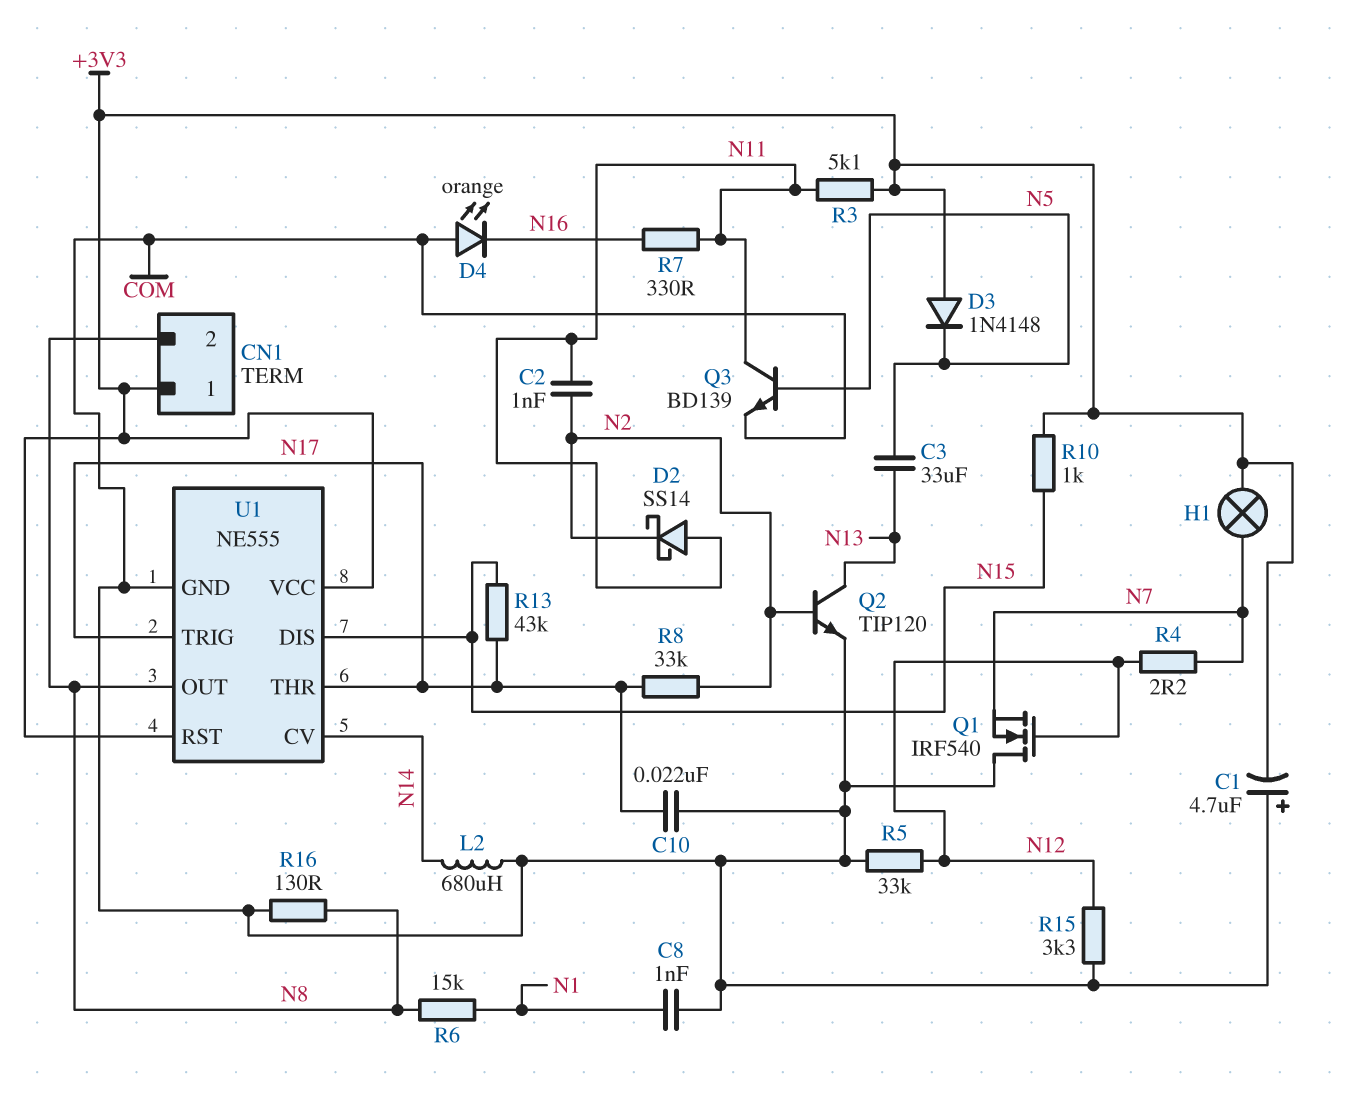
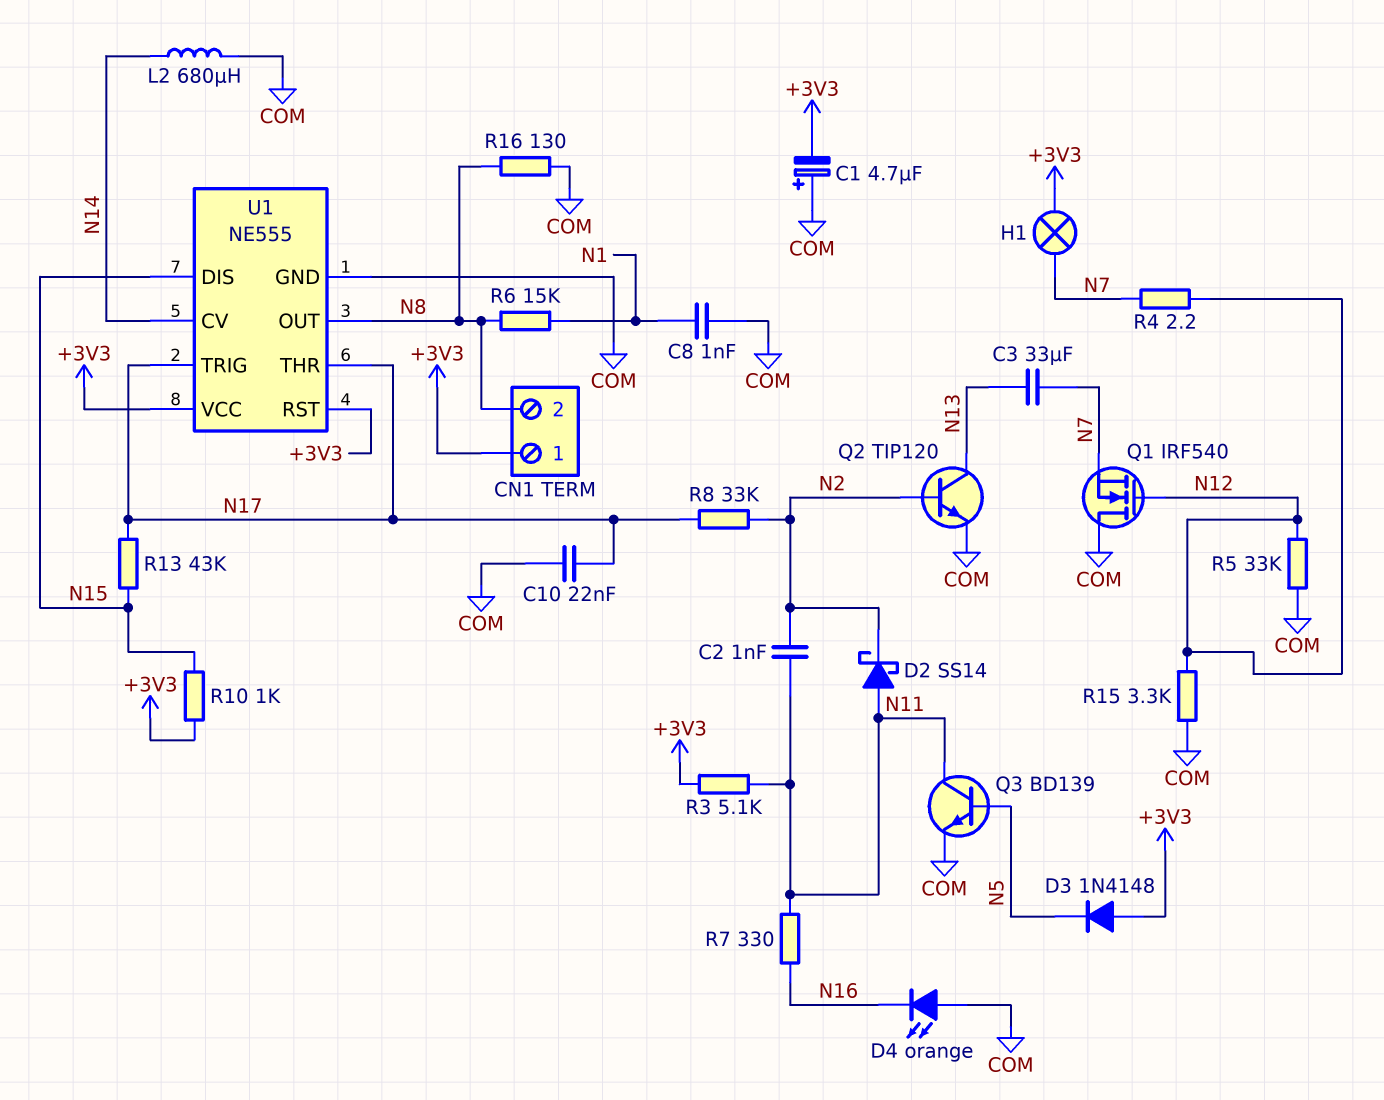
C3: 33uF (N5, N13) -> 33uF (N7, N13)

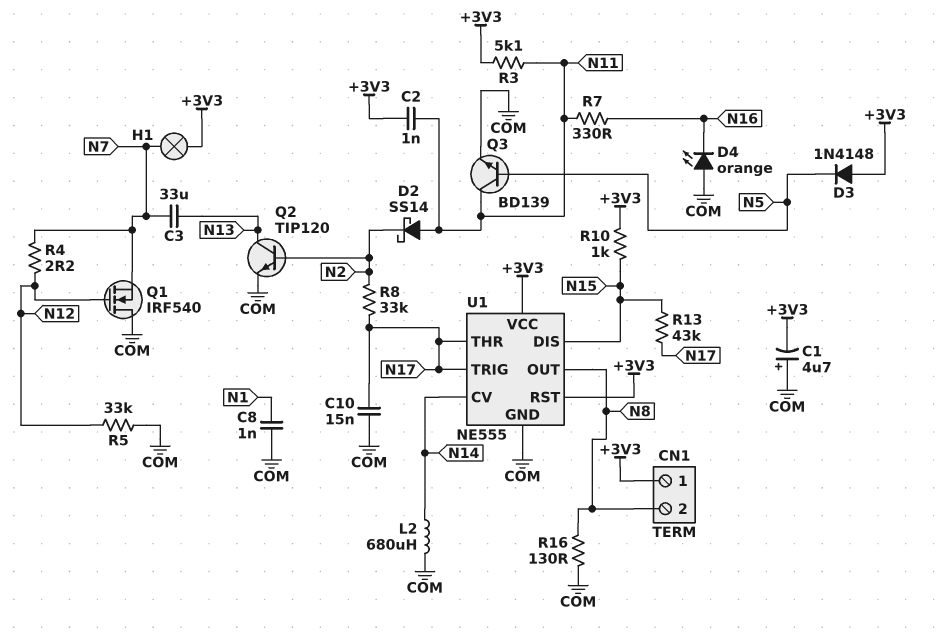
C2: 1nF (N2, N11) -> 1nF (+3V3, N11)
C10: 22nF (COM, N17) -> 15nF (COM, N17)
R6: 15k (N1, N8) -> none
R15: 3.3k (COM, N12) -> none

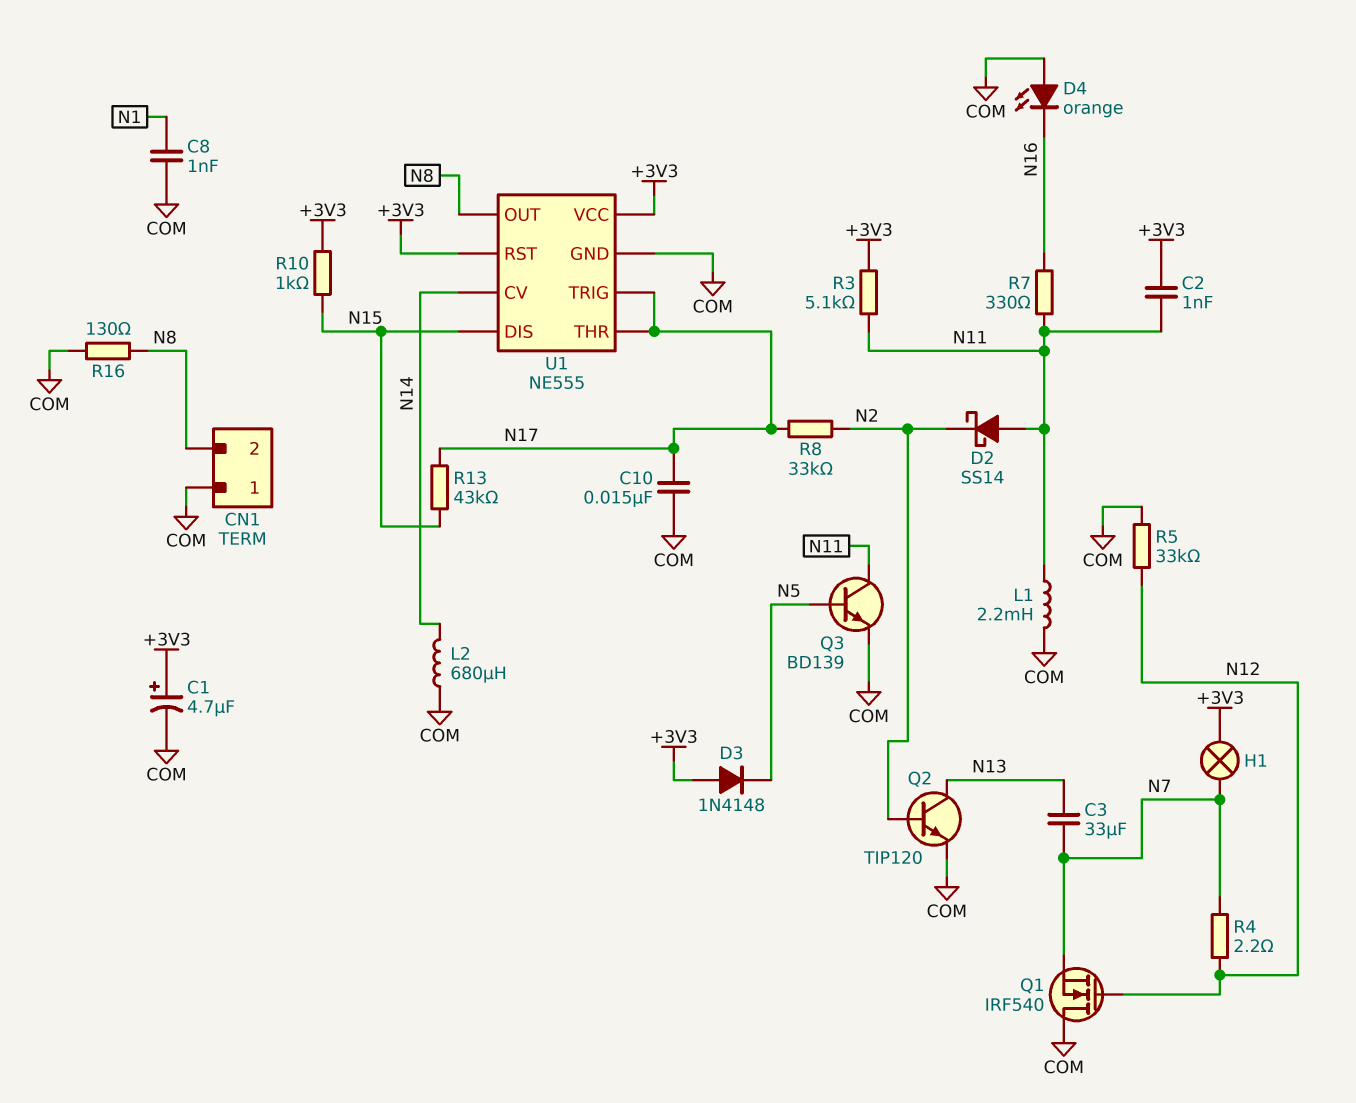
C1: 4.7uF (plus COM, minus +3V3) -> 4.7uF (plus +3V3, minus COM)
CN1 pin 1: +3V3 -> COM
L1: none -> 2.2mH (COM, N11)

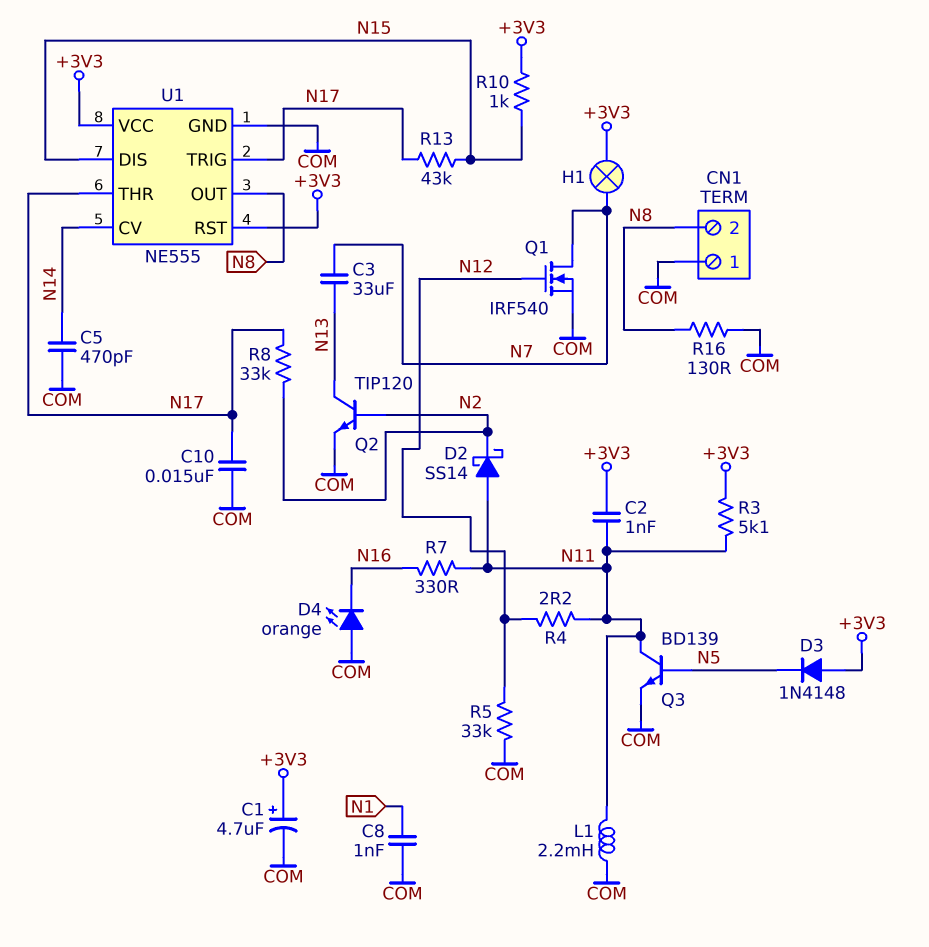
C5: none -> 470pF (COM, N14)
L2: 680uH (COM, N14) -> none
Q1: NMOS IRF540 (G N12, D COM, S N7) -> NMOS IRF540 (G N12, D N7, S COM)
R4: 2.2 (N7, N12) -> 2.2 (N11, N12)

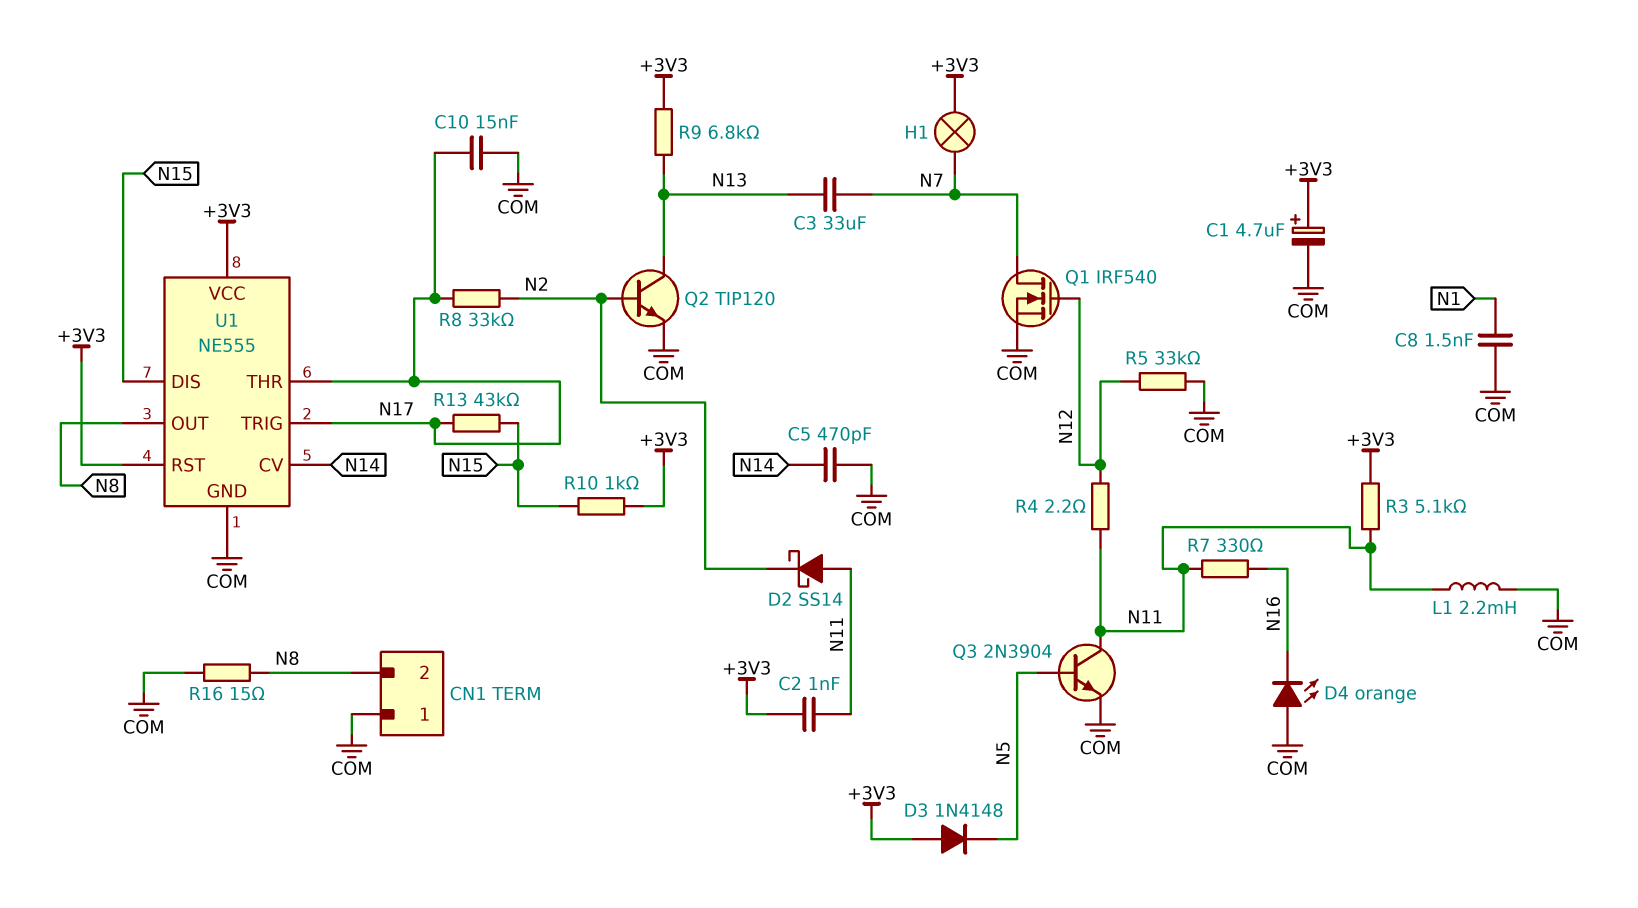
C8: 1nF (COM, N1) -> 1.5nF (COM, N1)
Q3: NPN BD139 (B N5, C N11, E COM) -> NPN 2N3904 (B N5, C N11, E COM)
R9: none -> 6.8k (+3V3, N13)
R16: 130 (COM, N8) -> 15 (COM, N8)

